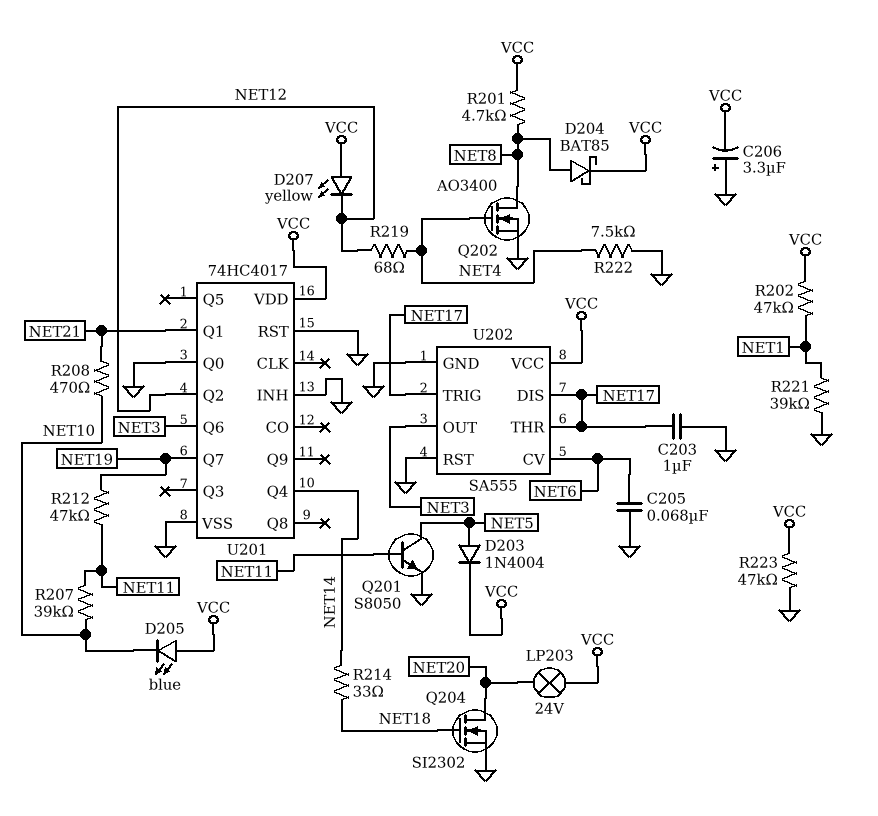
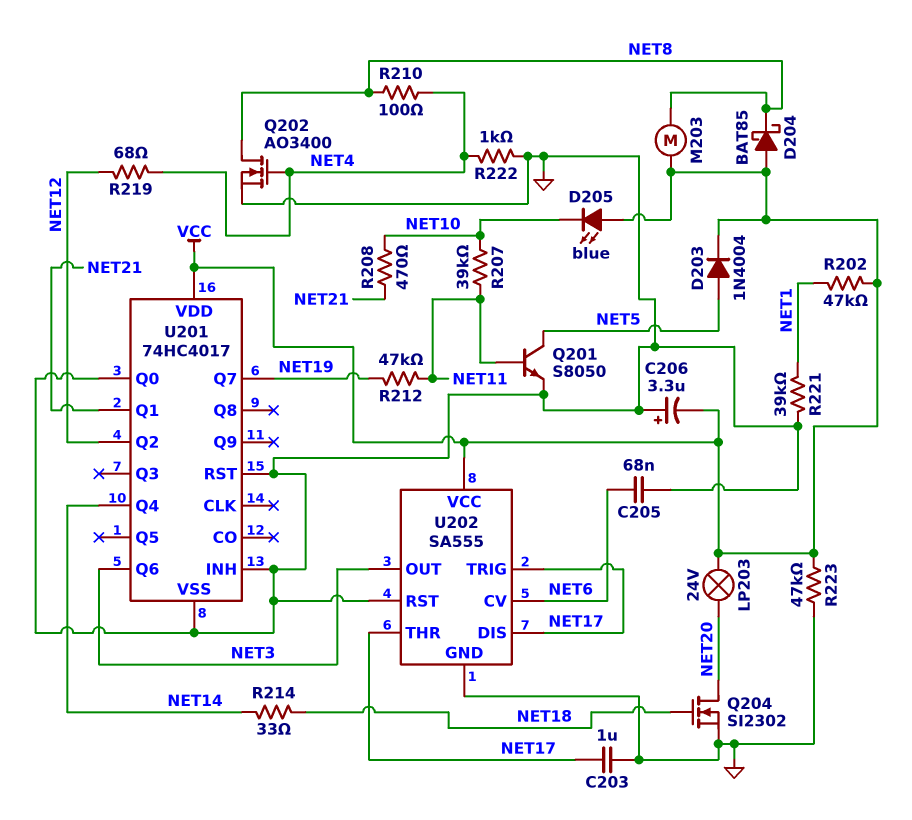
D204: schottky BAT85 (A NET8, K VCC) -> schottky BAT85 (A VCC, K NET8)
D207: LED yellow (A VCC, K NET12) -> none
M203: none -> motor (NET8, VCC)
R201: 4.7k (NET8, VCC) -> none
R210: none -> 100 (NET4, NET8)
R222: 7.5k (GND, NET4) -> 1k (GND, NET4)

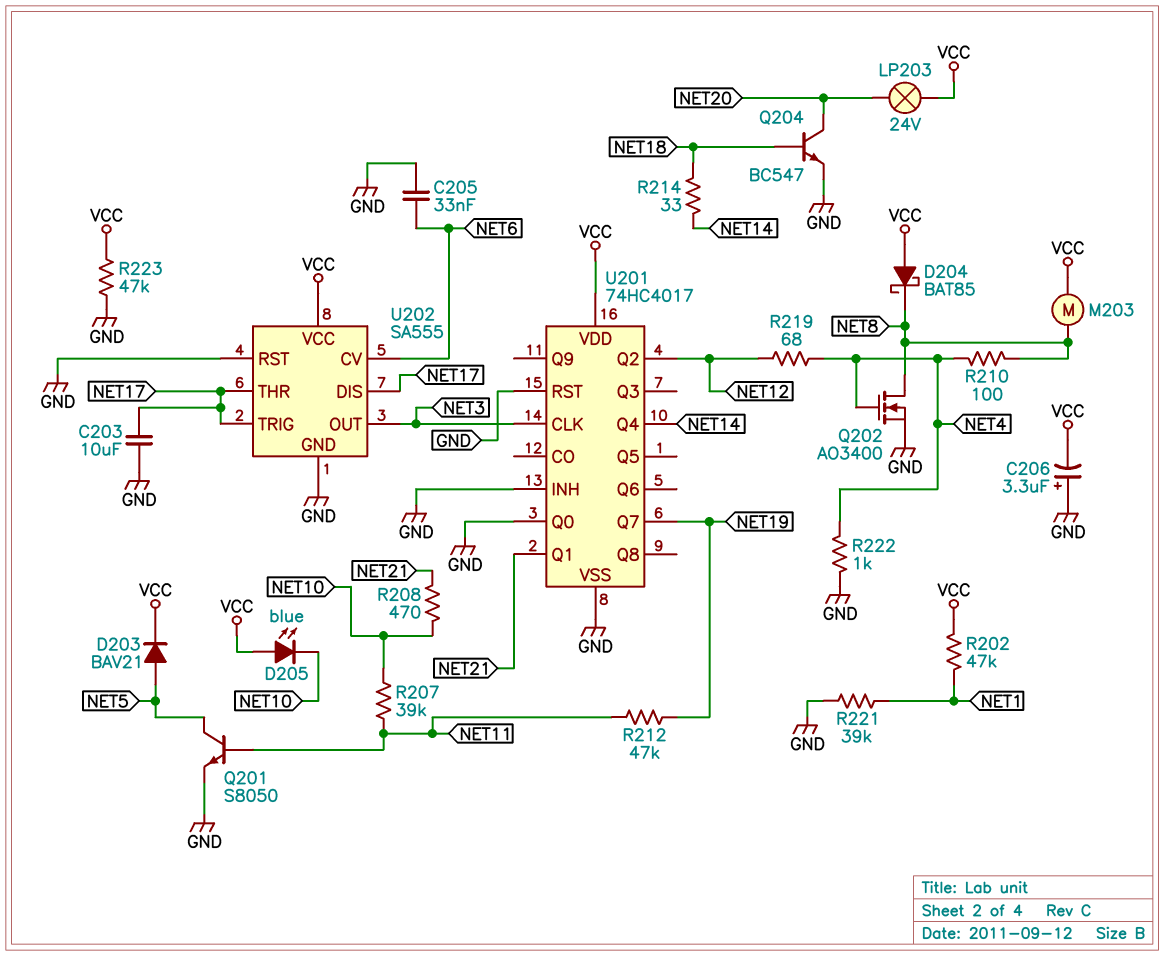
C203: 1uF (GND, NET17) -> 10uF (GND, NET17)
C205: 68nF (GND, NET6) -> 33nF (GND, NET6)
D203: diode 1N4004 (A NET5, K VCC) -> diode BAV21 (A NET5, K VCC)
Q204: NMOS SI2302 (G NET18, D NET20, S GND) -> NPN BC547 (B NET18, C NET20, E GND)
U201 pin CLK: none -> NET3
U201 pin Q6: NET3 -> none

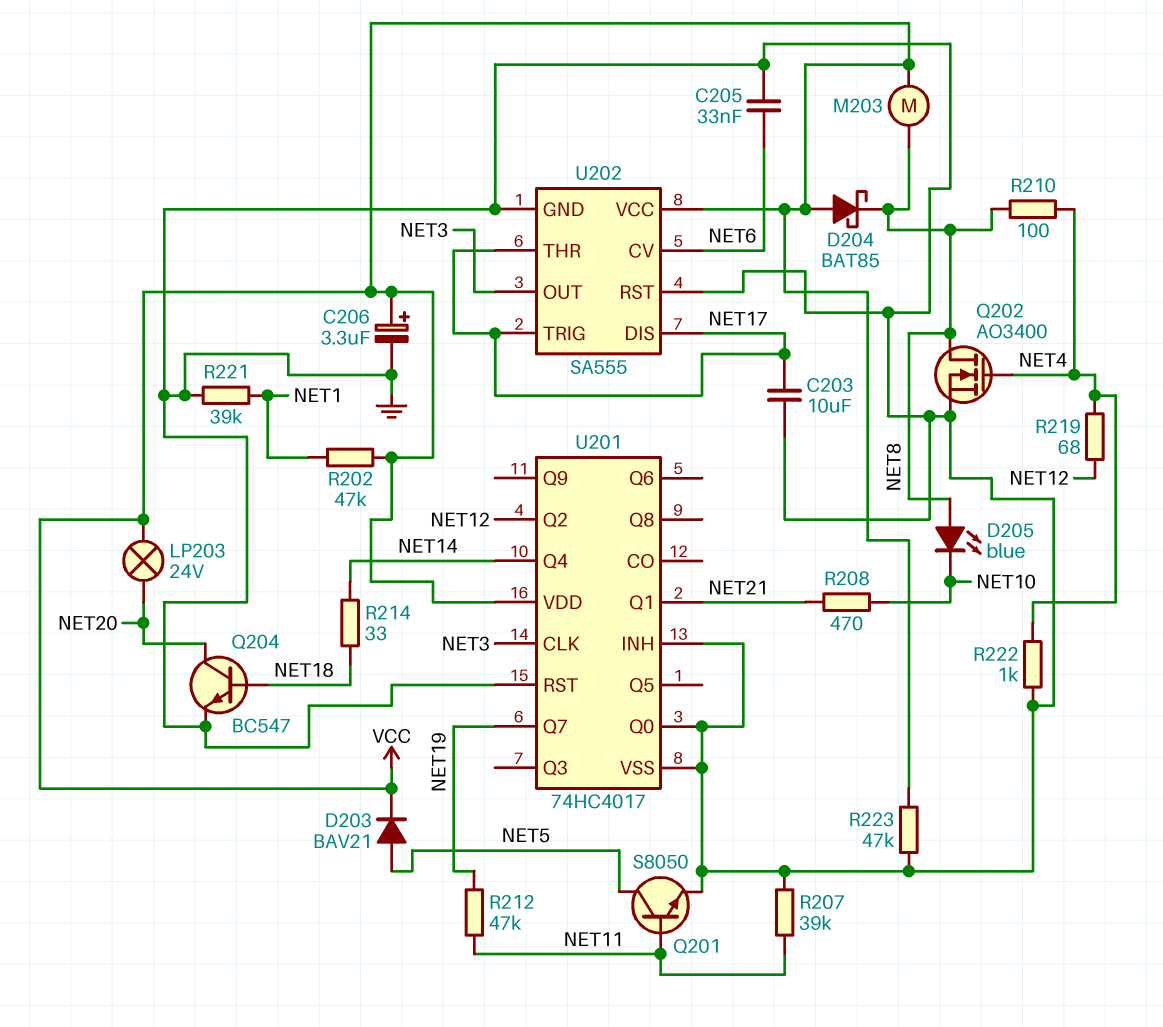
C206: 3.3uF (plus GND, minus VCC) -> 3.3uF (plus VCC, minus GND)
D205: LED blue (A VCC, K NET10) -> LED blue (A NET8, K NET10)
R207: 39k (NET10, NET11) -> 39k (GND, NET11)

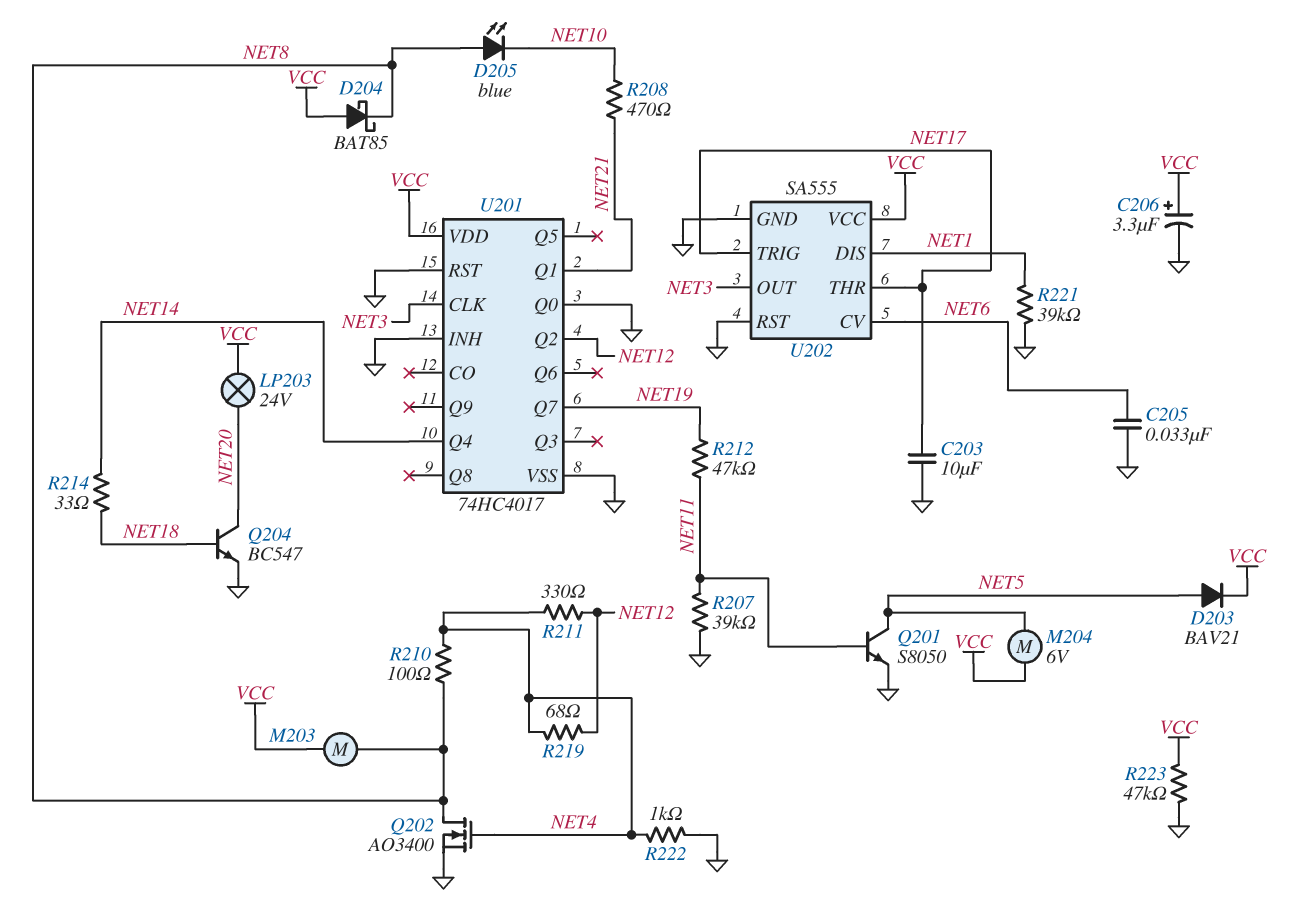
M204: none -> motor 6V (NET5, VCC)
R202: 47k (NET1, VCC) -> none
R211: none -> 330 (NET4, NET12)
U202 pin DIS: NET17 -> NET1

